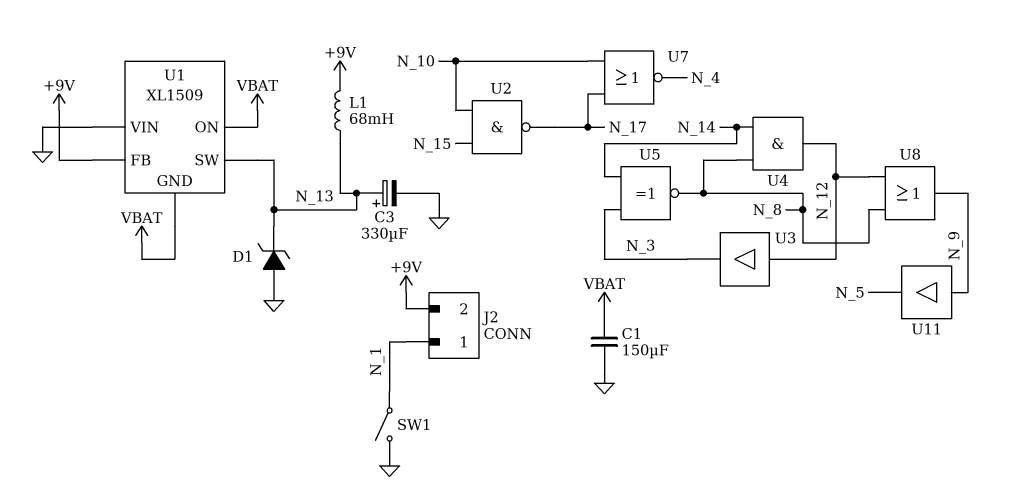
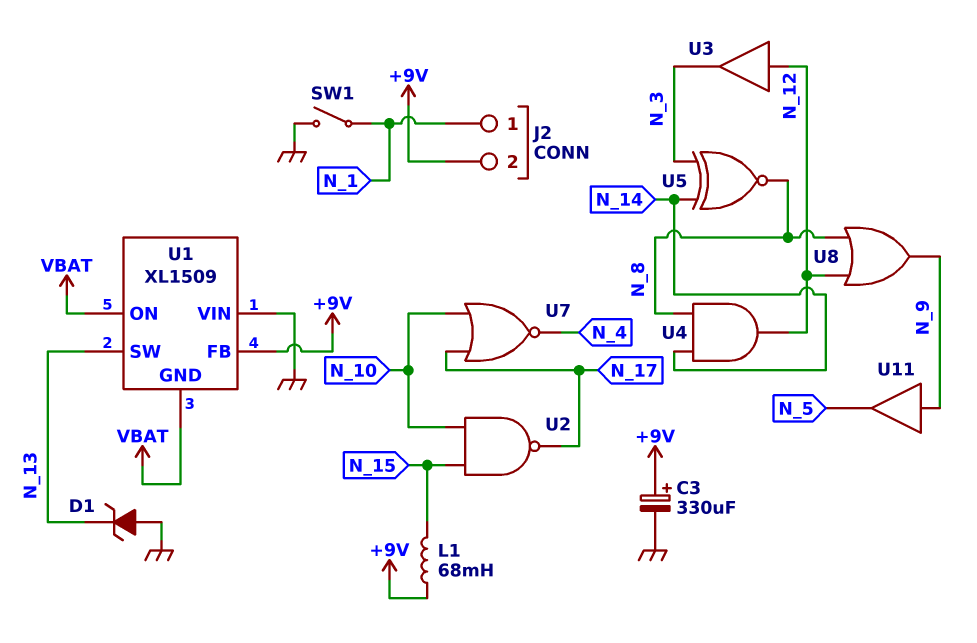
C1: 150uF (GND, VBAT) -> none
C3: 330uF (plus N_13, minus GND) -> 330uF (plus +9V, minus GND)
L1: 68mH (+9V, N_13) -> 68mH (+9V, N_15)

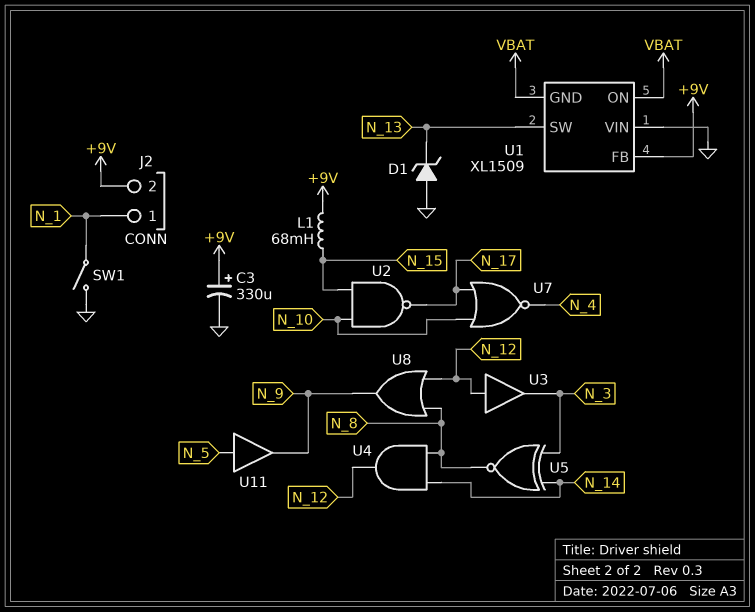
U11: buffer (in N_9, out N_5) -> buffer (in N_5, out N_9)

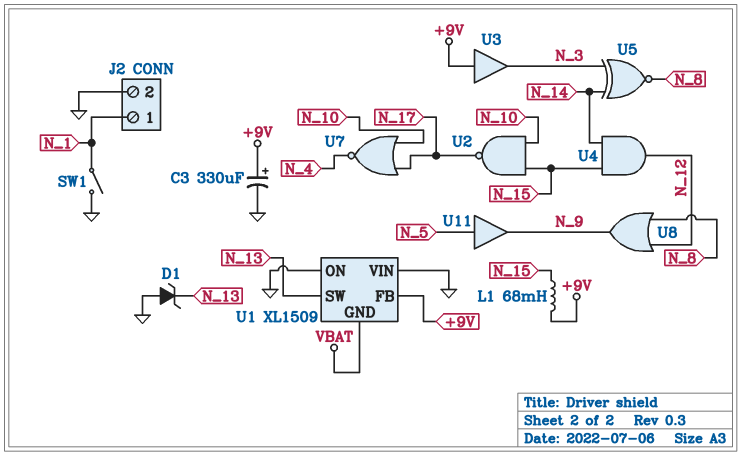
J2 pin 2: +9V -> GND
U1 pin ON: VBAT -> GND
U3: buffer (in N_12, out N_3) -> buffer (in +9V, out N_3)
U4: AND (in N_8, in N_14, out N_12) -> AND (in N_14, in N_15, out N_12)

